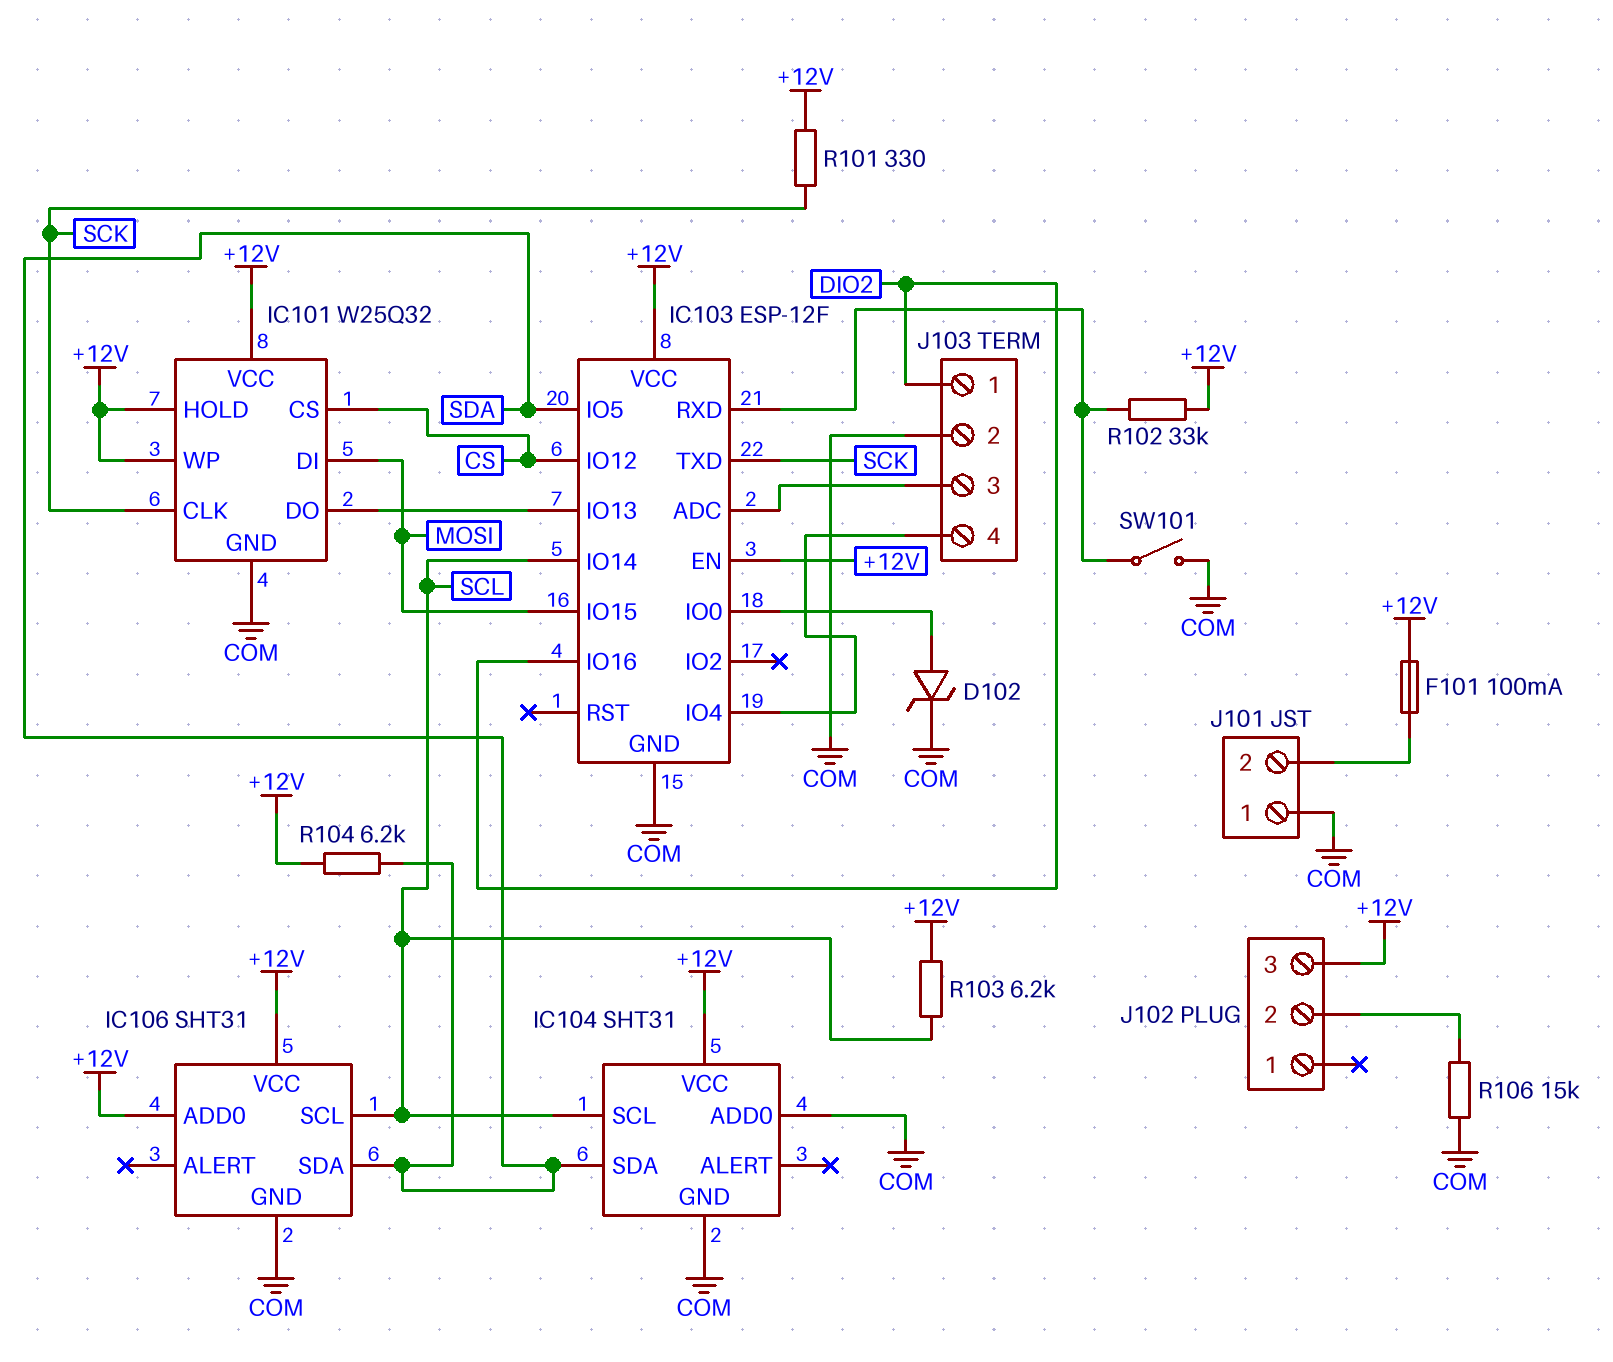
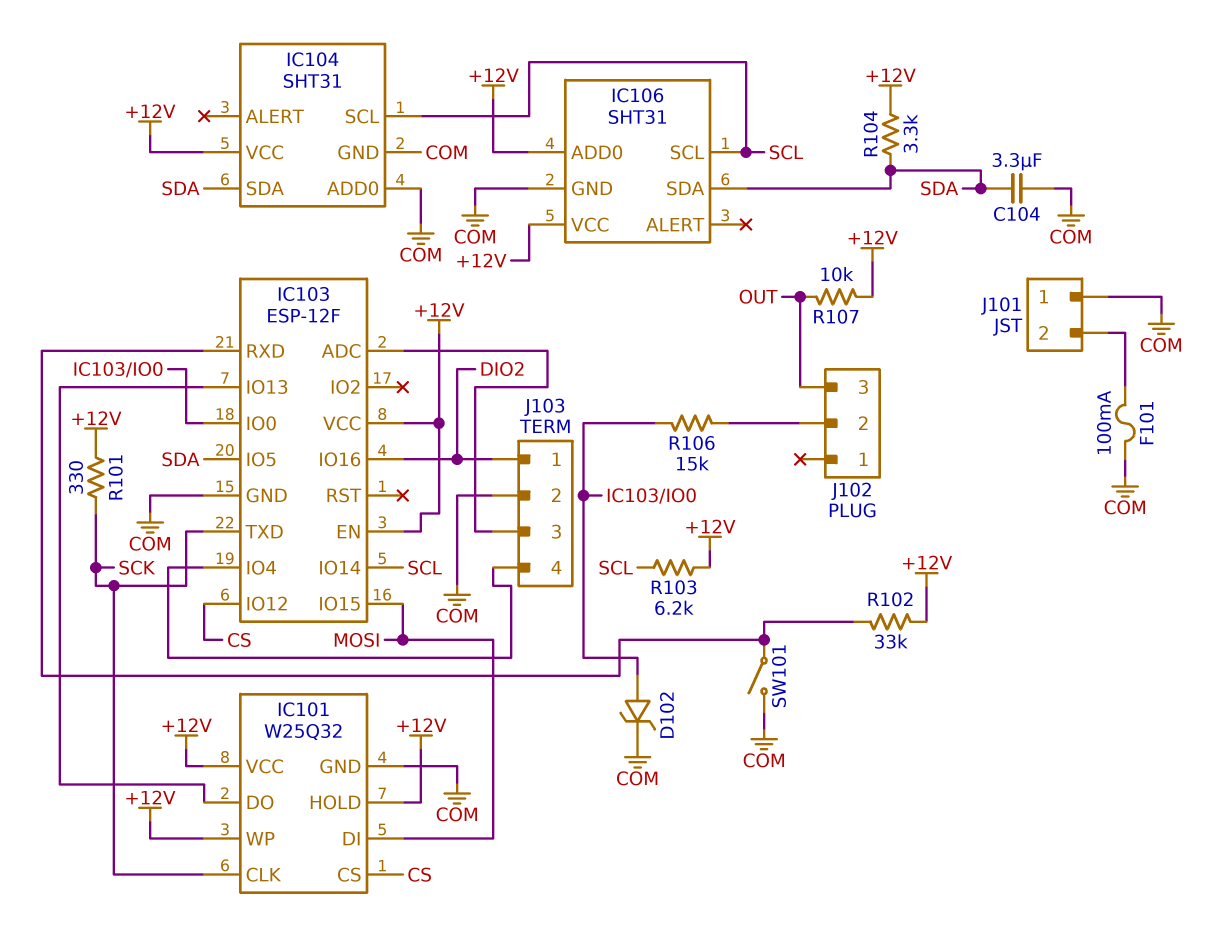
C104: none -> 3.3uF (COM, SDA)
F101: 100mA (+12V, J101/2) -> 100mA (COM, J101/2)
J102 pin 3: +12V -> OUT
R104: 6.2k (+12V, SDA) -> 3.3k (+12V, SDA)
R106: 15k (COM, J102/2) -> 15k (IC103/IO0, J102/2)
R107: none -> 10k (+12V, OUT)

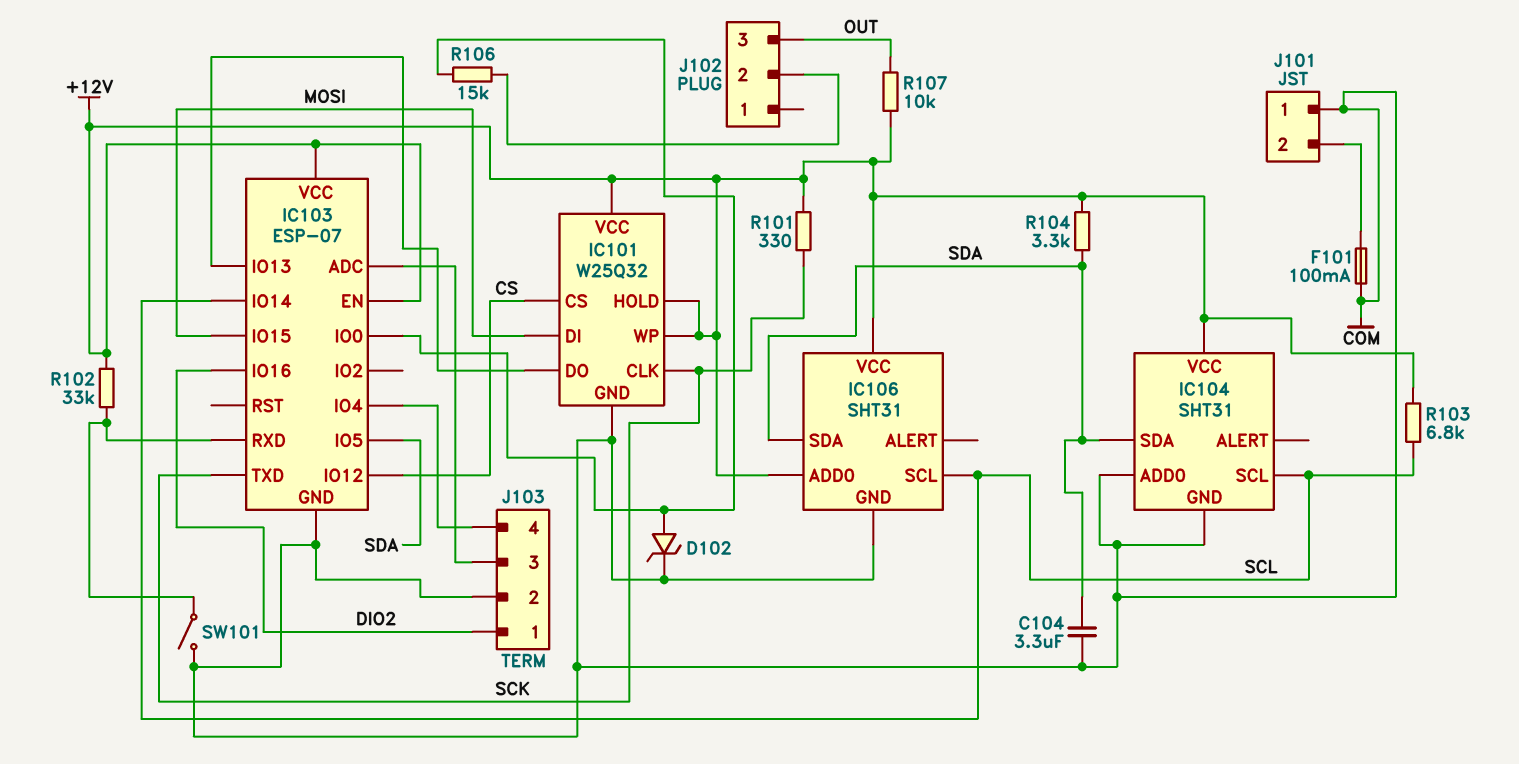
IC103: ESP-12F -> ESP-07
R103: 6.2k (+12V, SCL) -> 6.8k (+12V, SCL)

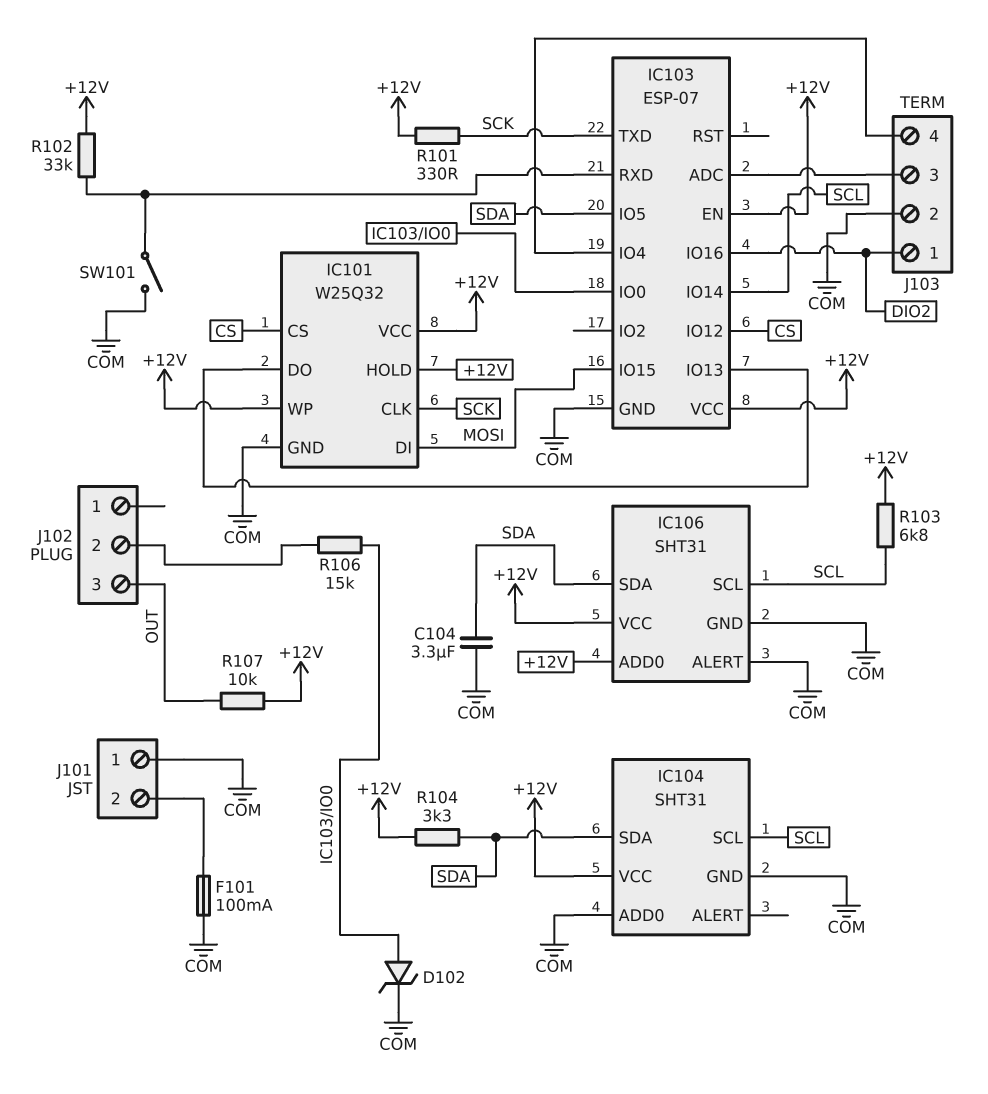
IC106 pin ALERT: none -> COM

